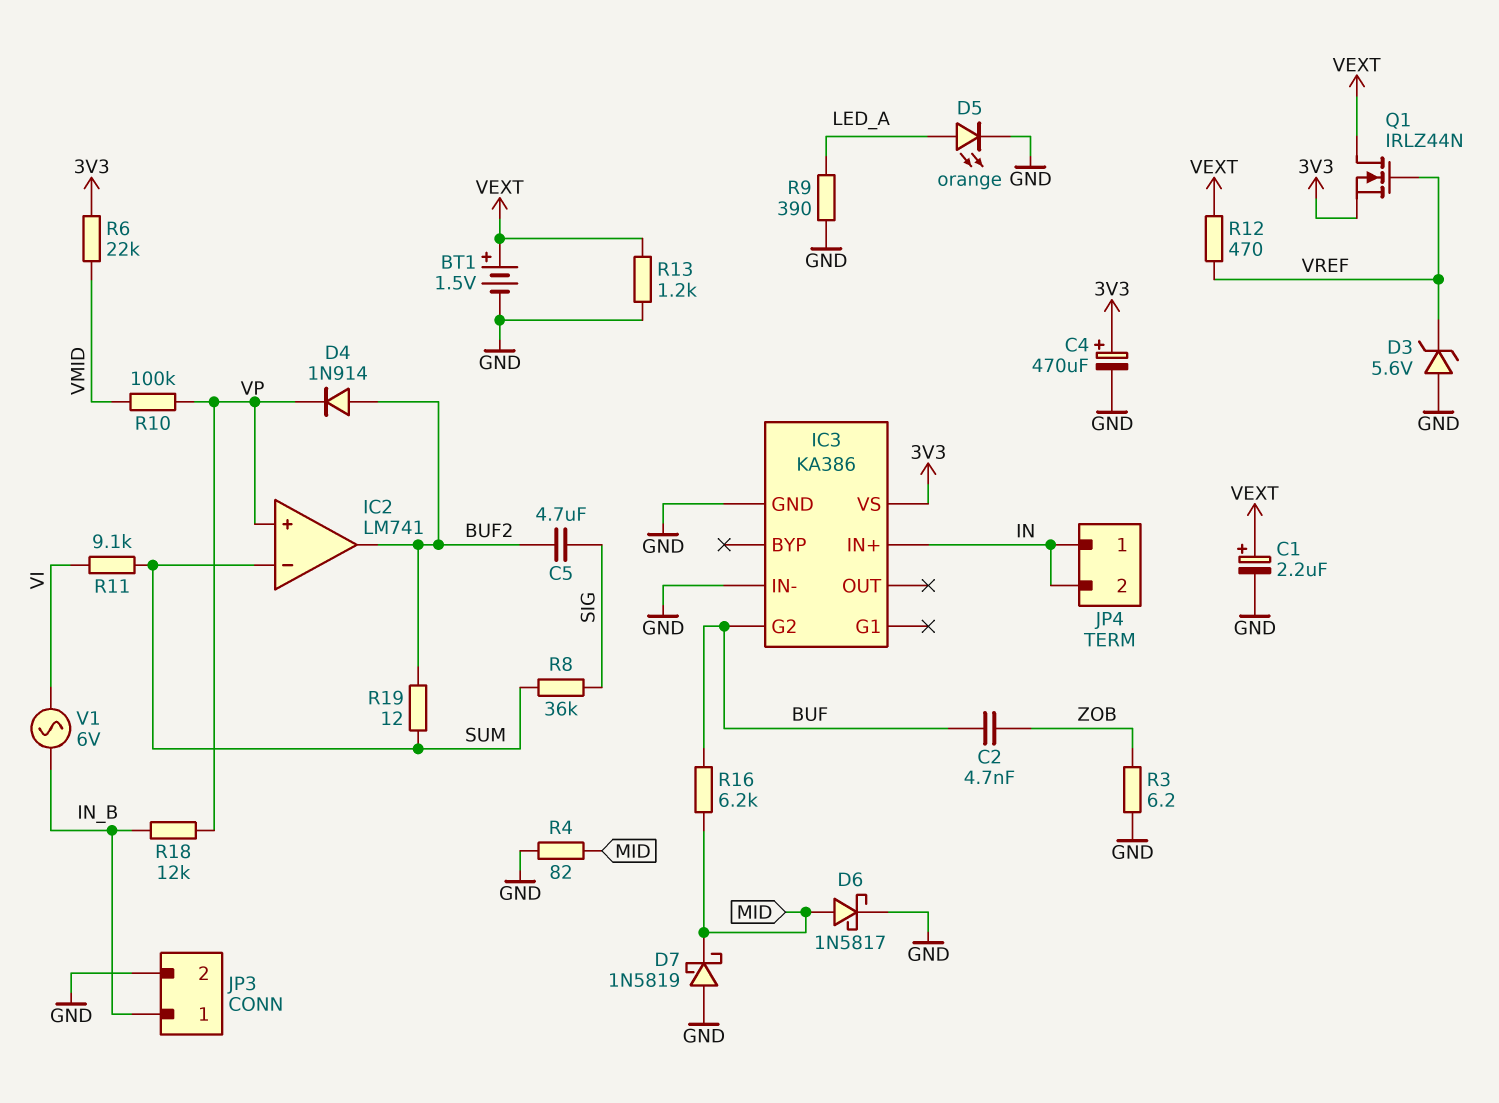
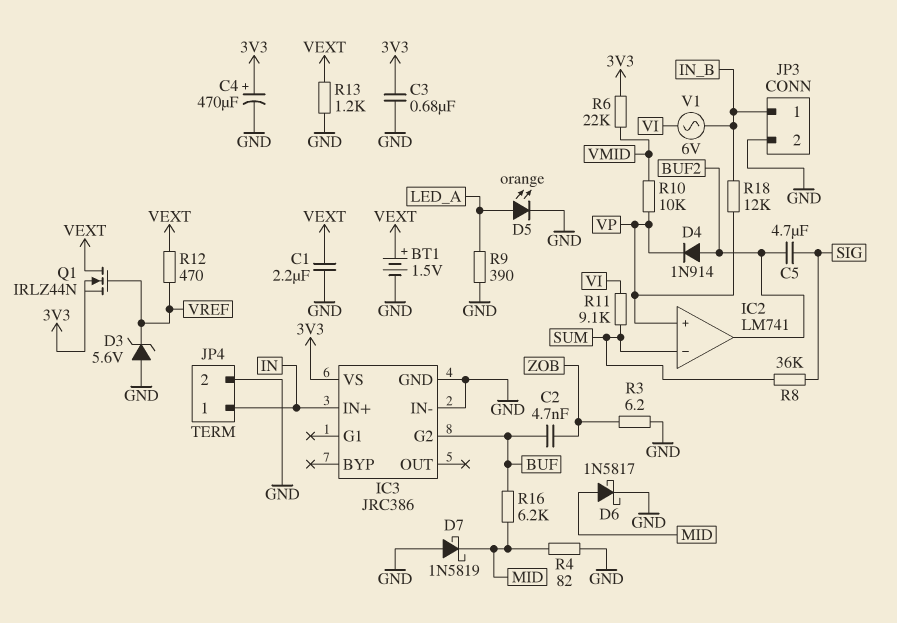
C1: 2.2uF (plus VEXT, minus GND) -> 2.2uF (GND, VEXT)
C3: none -> 680nF (3V3, GND)
IC3: KA386 -> JRC386
JP4 pin 2: IN -> GND
R10: 100k (VMID, VP) -> 10k (VMID, VP)
R19: 12 (BUF2, SUM) -> none

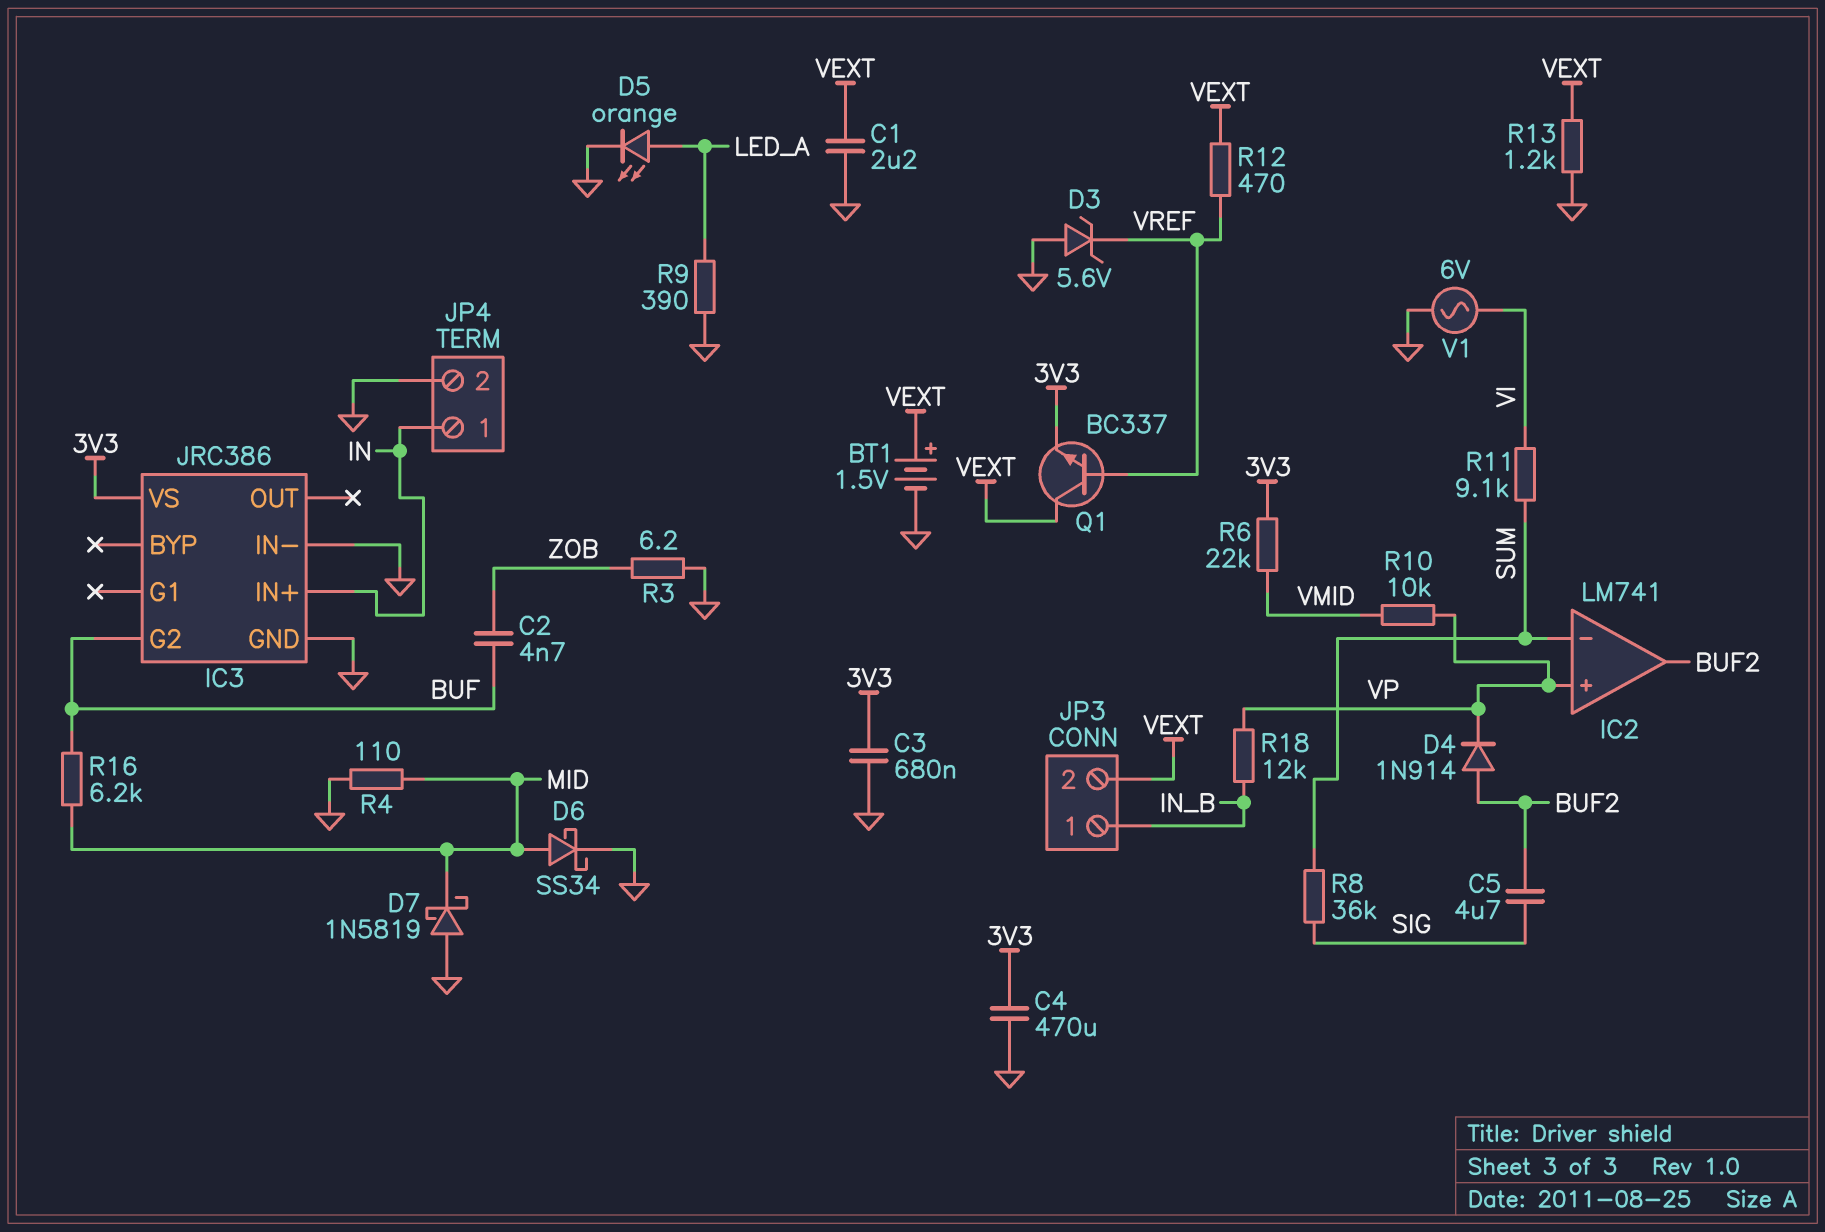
C4: 470uF (plus 3V3, minus GND) -> 470uF (3V3, GND)
D6: schottky 1N5817 (A MID, K GND) -> schottky SS34 (A MID, K GND)
JP3 pin 2: GND -> VEXT
Q1: NMOS IRLZ44N (G VREF, D VEXT, S 3V3) -> NPN BC337 (B VREF, C VEXT, E 3V3)
R4: 82 (GND, MID) -> 110 (GND, MID)
V1: AC 6V (IN_B, VI) -> AC 6V (GND, VI)

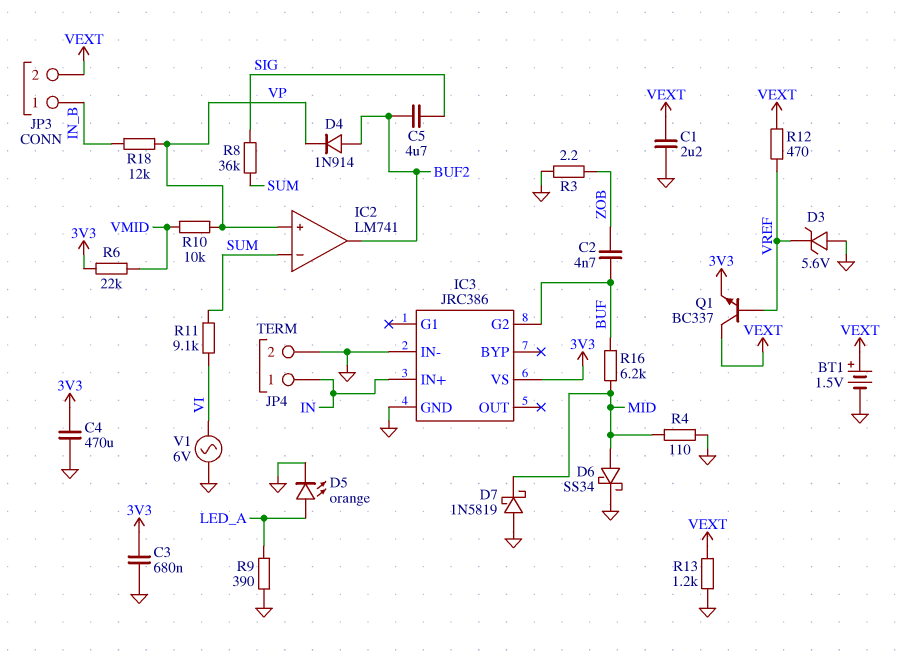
R3: 6.2 (GND, ZOB) -> 2.2 (GND, ZOB)

